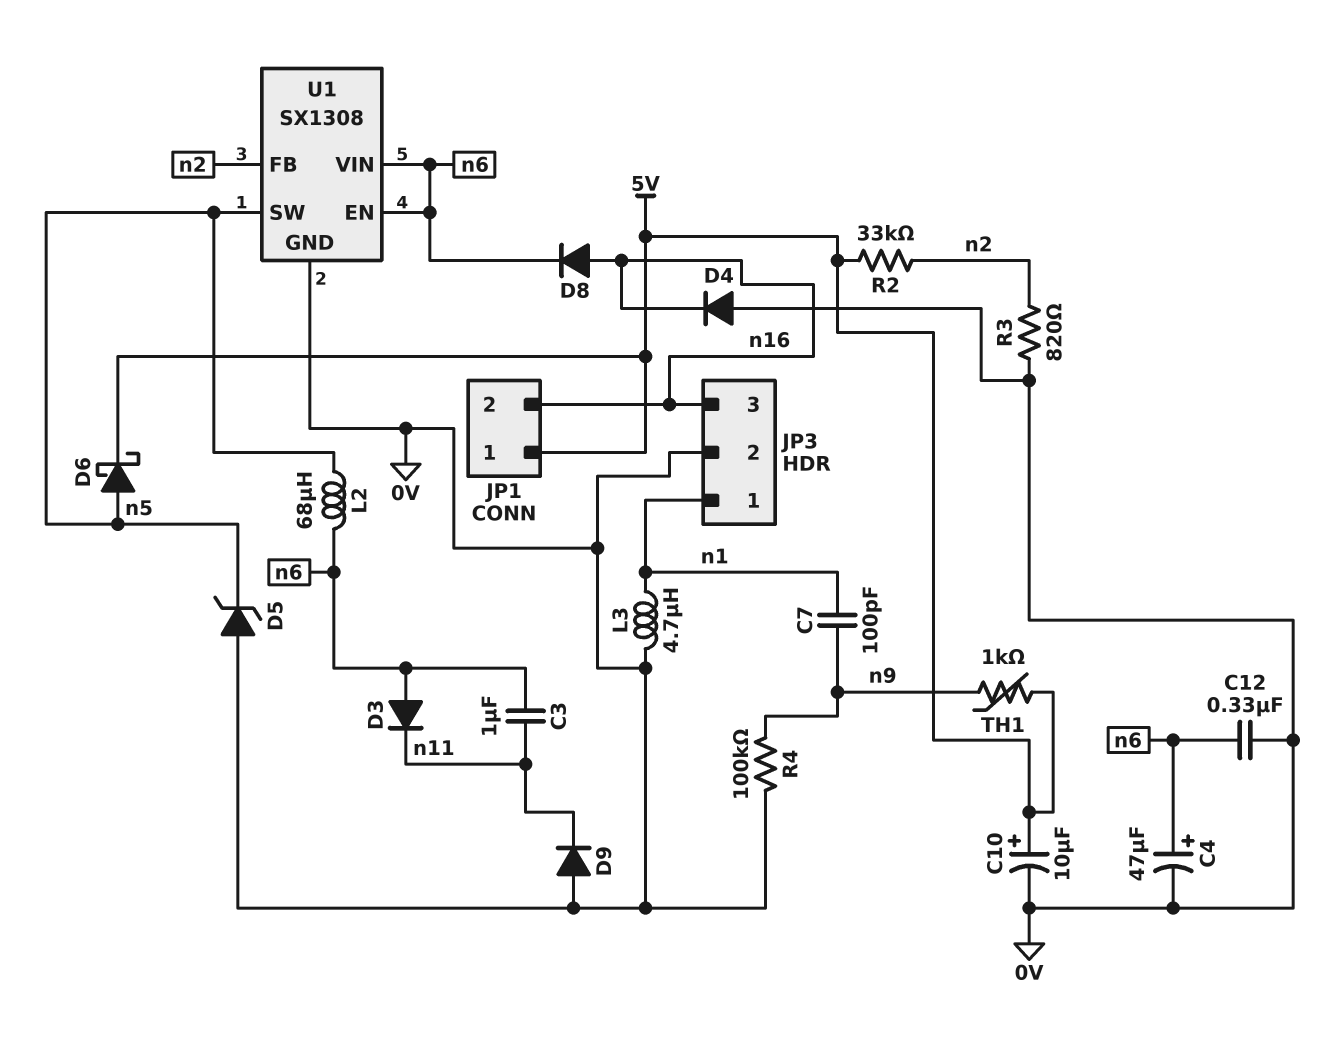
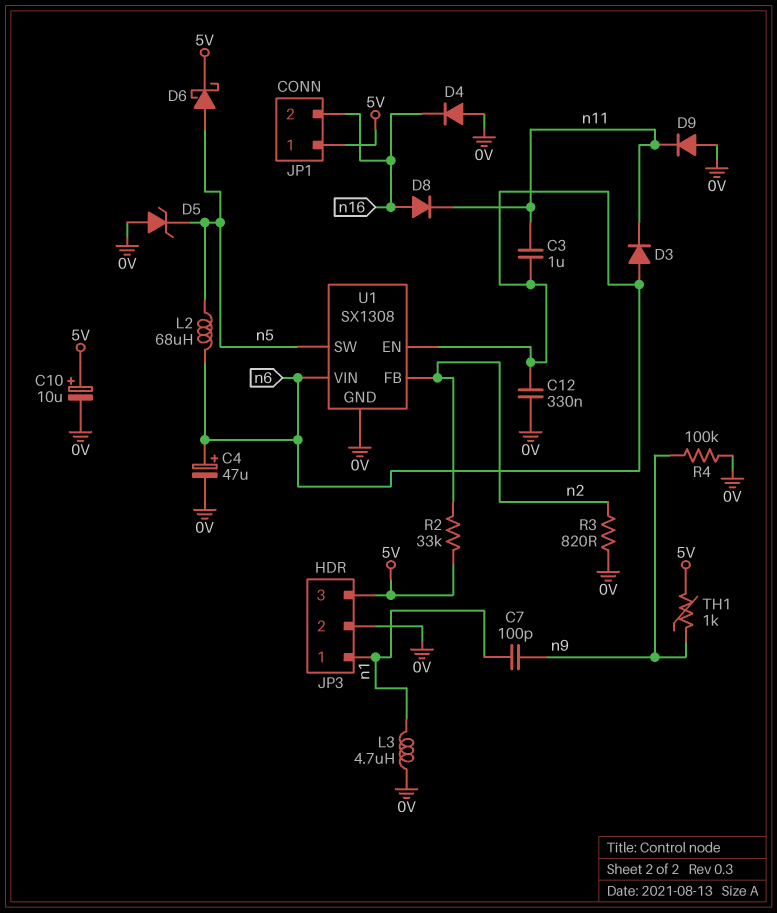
D8: diode (A n16, K n6) -> diode (A n16, K n11)
JP3 pin 3: n16 -> 5V

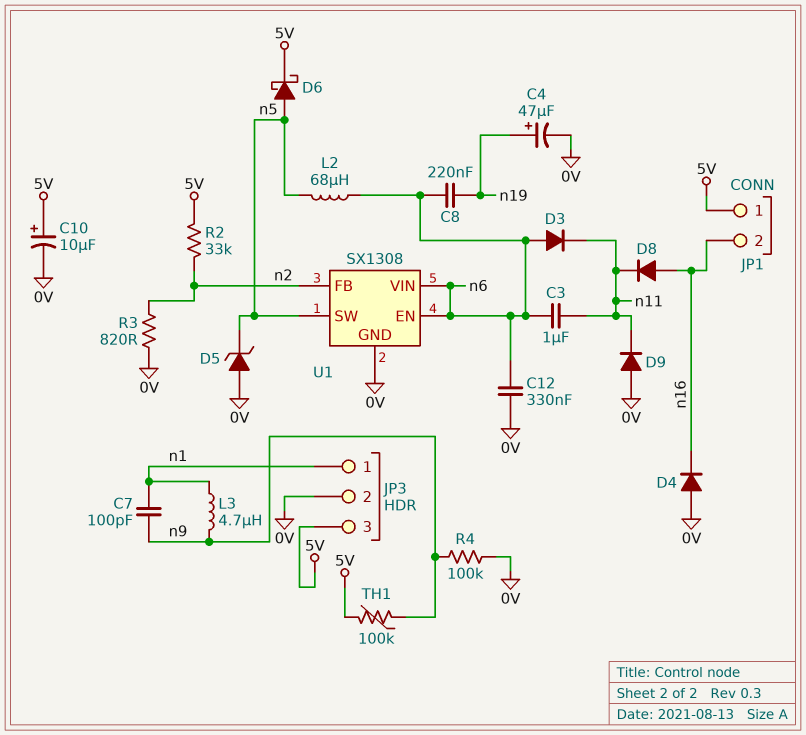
C4: 47uF (plus n6, minus 0V) -> 47uF (plus n19, minus 0V)
C8: none -> 220nF (n6, n19)
L3: 4.7uH (0V, n1) -> 4.7uH (n1, n9)
TH1: 1k (5V, n9) -> 100k (5V, n9)

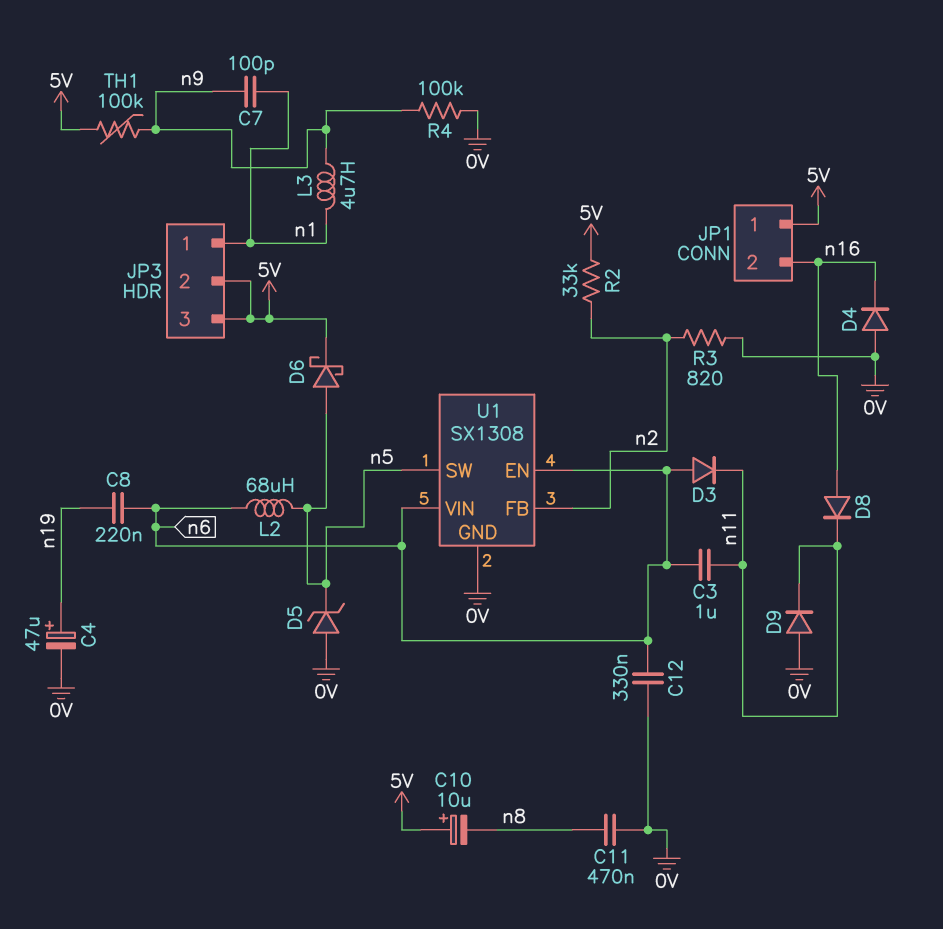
C10: 10uF (plus 5V, minus 0V) -> 10uF (plus 5V, minus n8)
C11: none -> 470nF (0V, n8)
JP3 pin 2: 0V -> 5V

